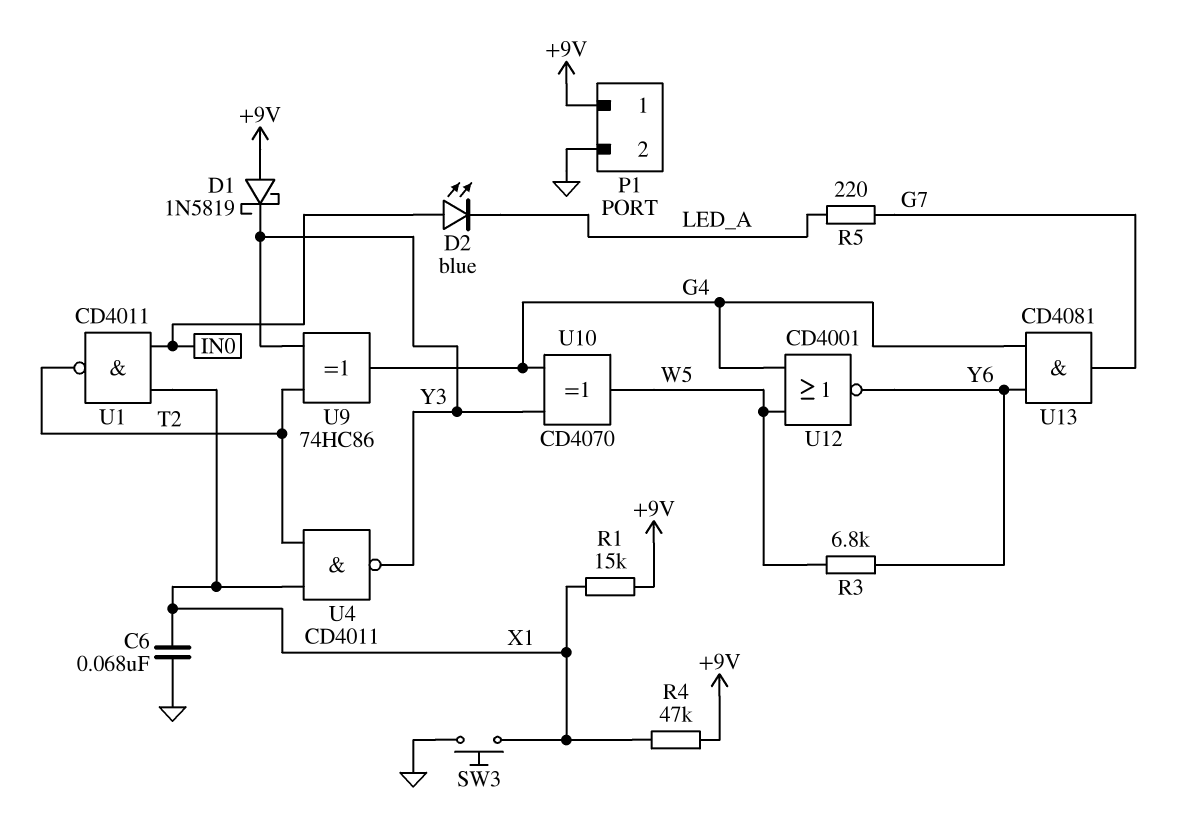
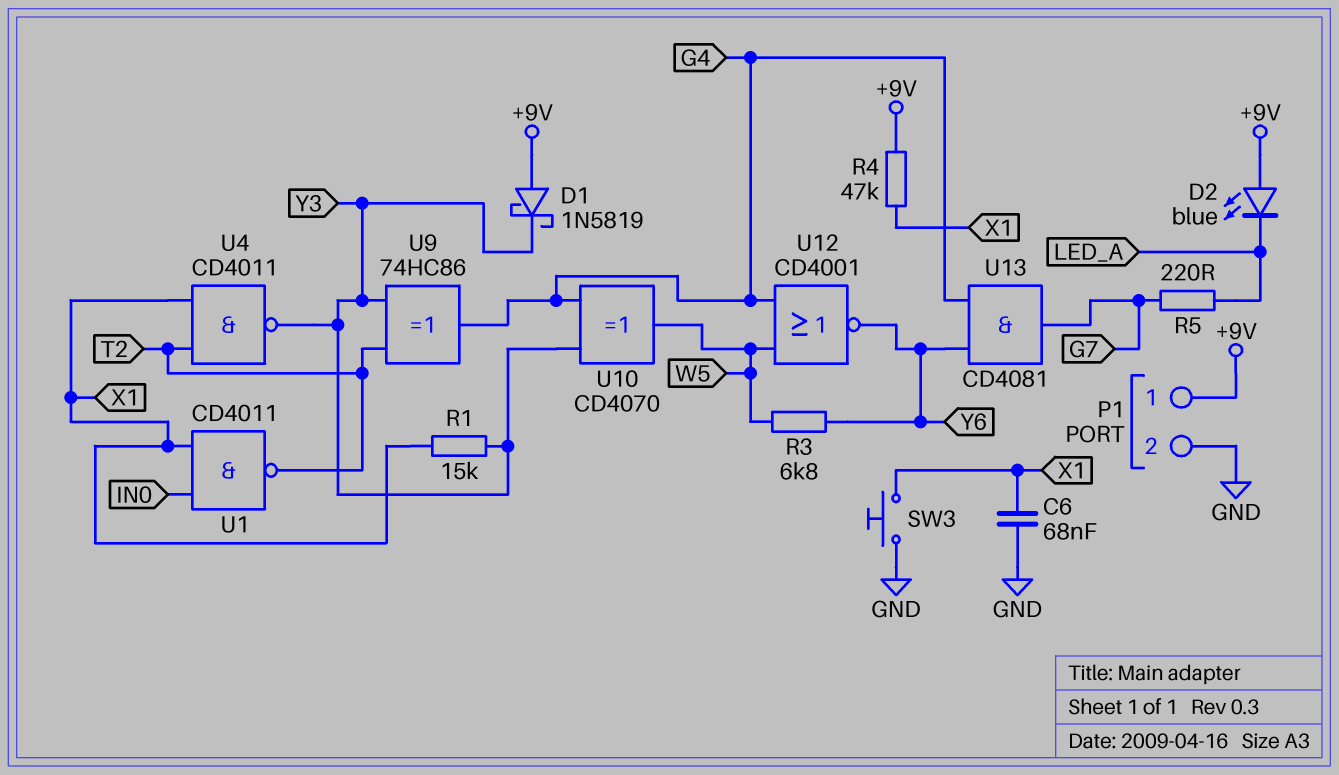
D2: LED blue (A IN0, K LED_A) -> LED blue (A +9V, K LED_A)
R1: 15k (+9V, X1) -> 15k (X1, Y3)

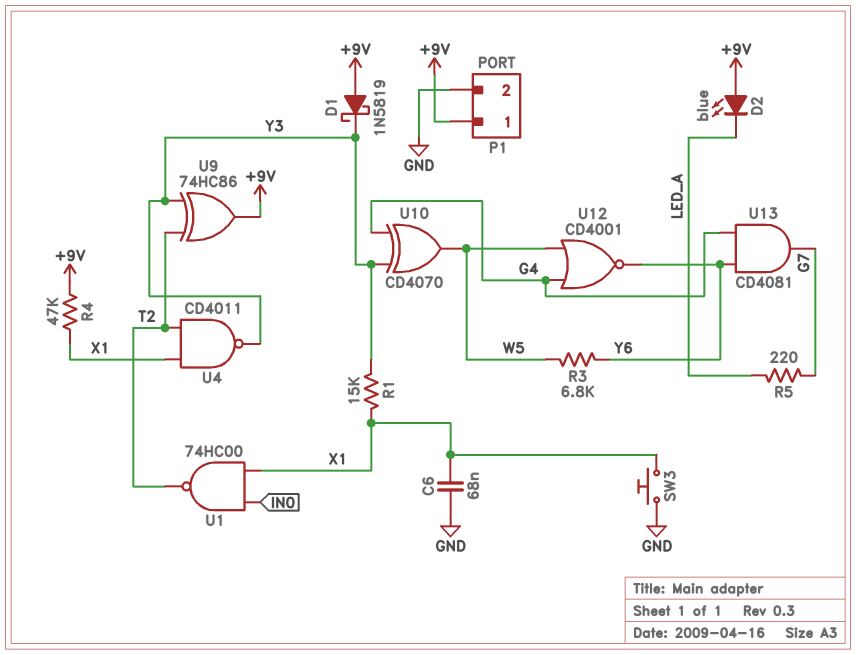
U1: NAND CD4011 (in IN0, in X1, out T2) -> NAND 74HC00 (in IN0, in X1, out T2)
U9: XOR 74HC86 (in T2, in Y3, out G4) -> XOR 74HC86 (in T2, in Y3, out +9V)

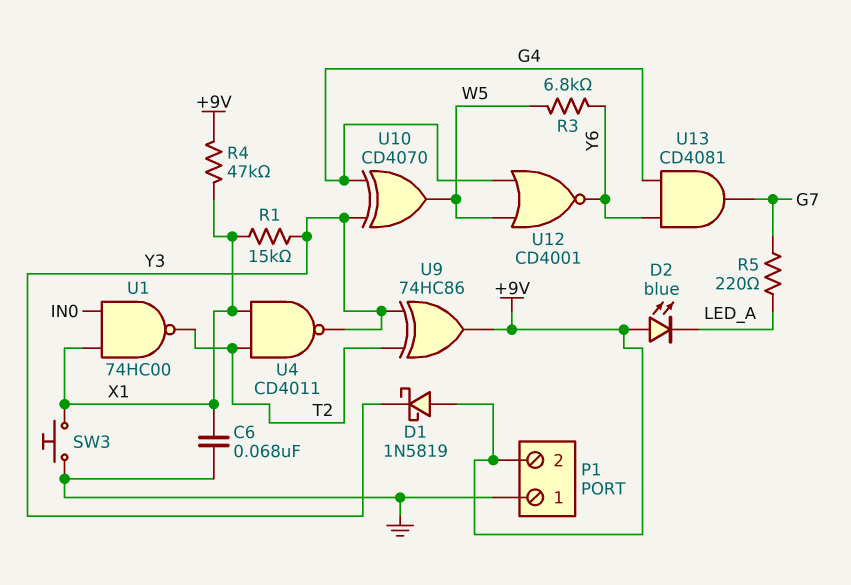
P1 pin 1: +9V -> GND
P1 pin 2: GND -> +9V

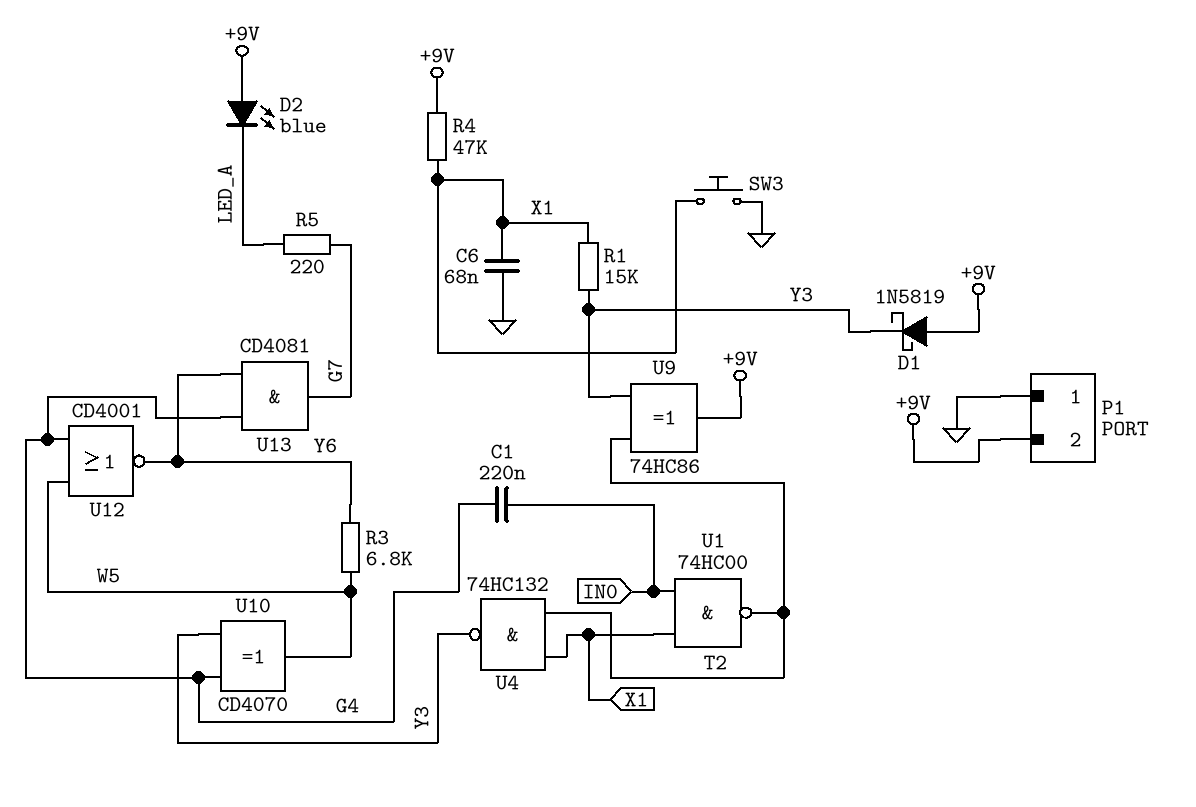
C1: none -> 220nF (G4, IN0)
U4: NAND CD4011 (in T2, in X1, out Y3) -> NAND 74HC132 (in T2, in X1, out Y3)

